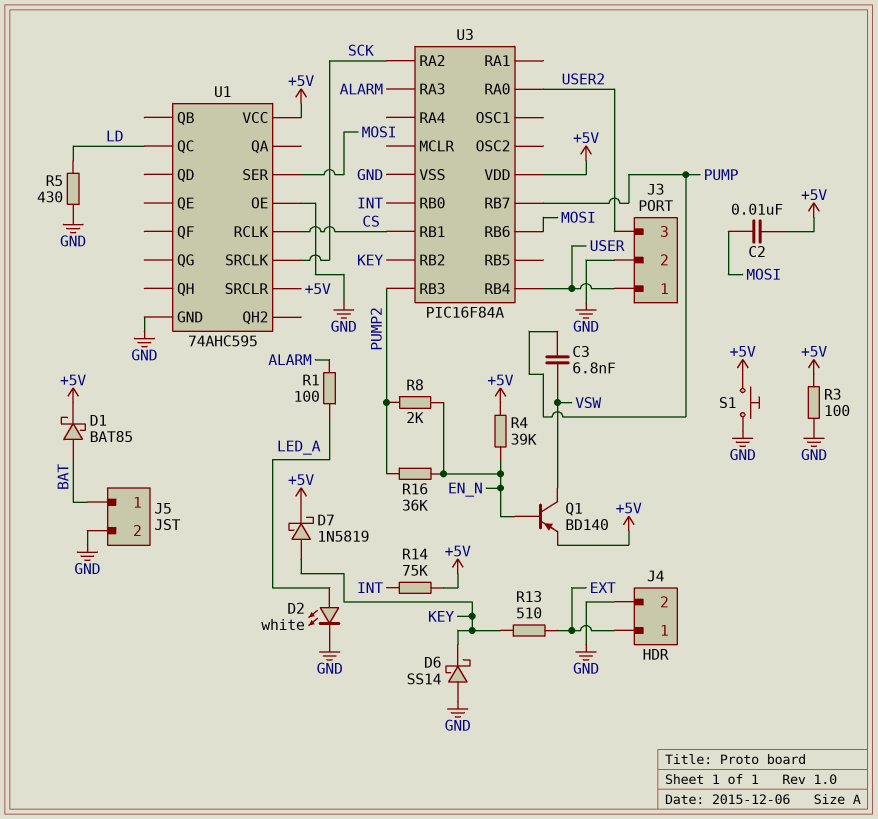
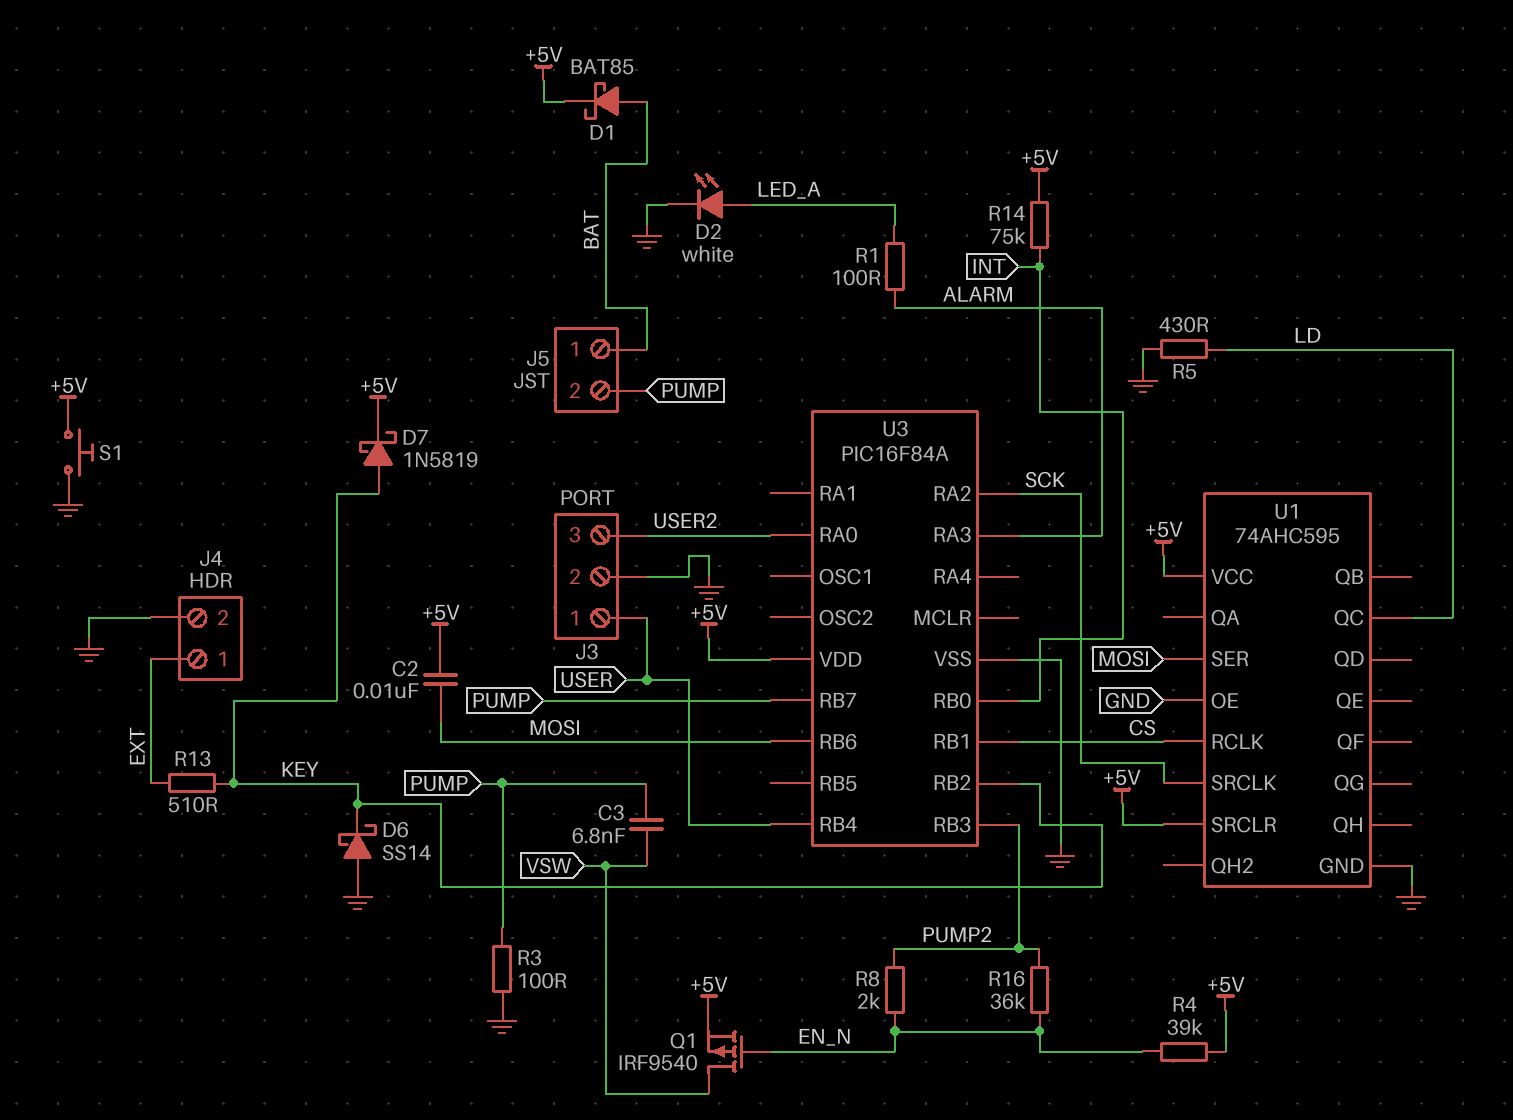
J5 pin 2: GND -> PUMP
Q1: PNP BD140 (B EN_N, C VSW, E +5V) -> PMOS IRF9540 (G EN_N, D VSW, S +5V)
R3: 100 (+5V, GND) -> 100 (GND, PUMP)

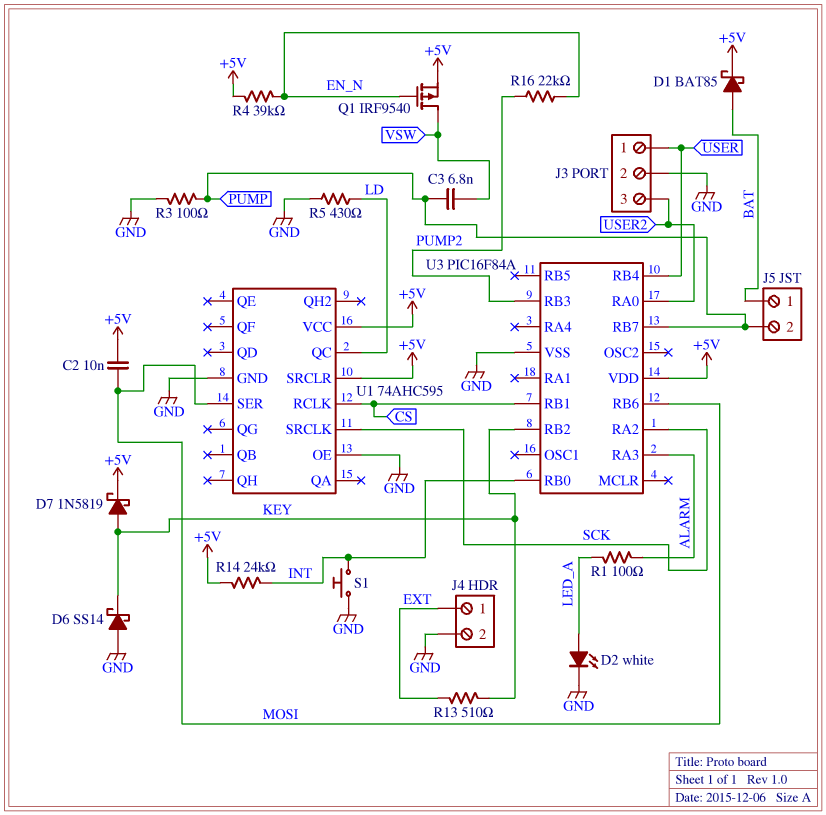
R8: 2k (EN_N, PUMP2) -> none
R14: 75k (+5V, INT) -> 24k (+5V, INT)
R16: 36k (EN_N, PUMP2) -> 22k (EN_N, PUMP2)
S1: button (+5V, GND) -> button (GND, INT)

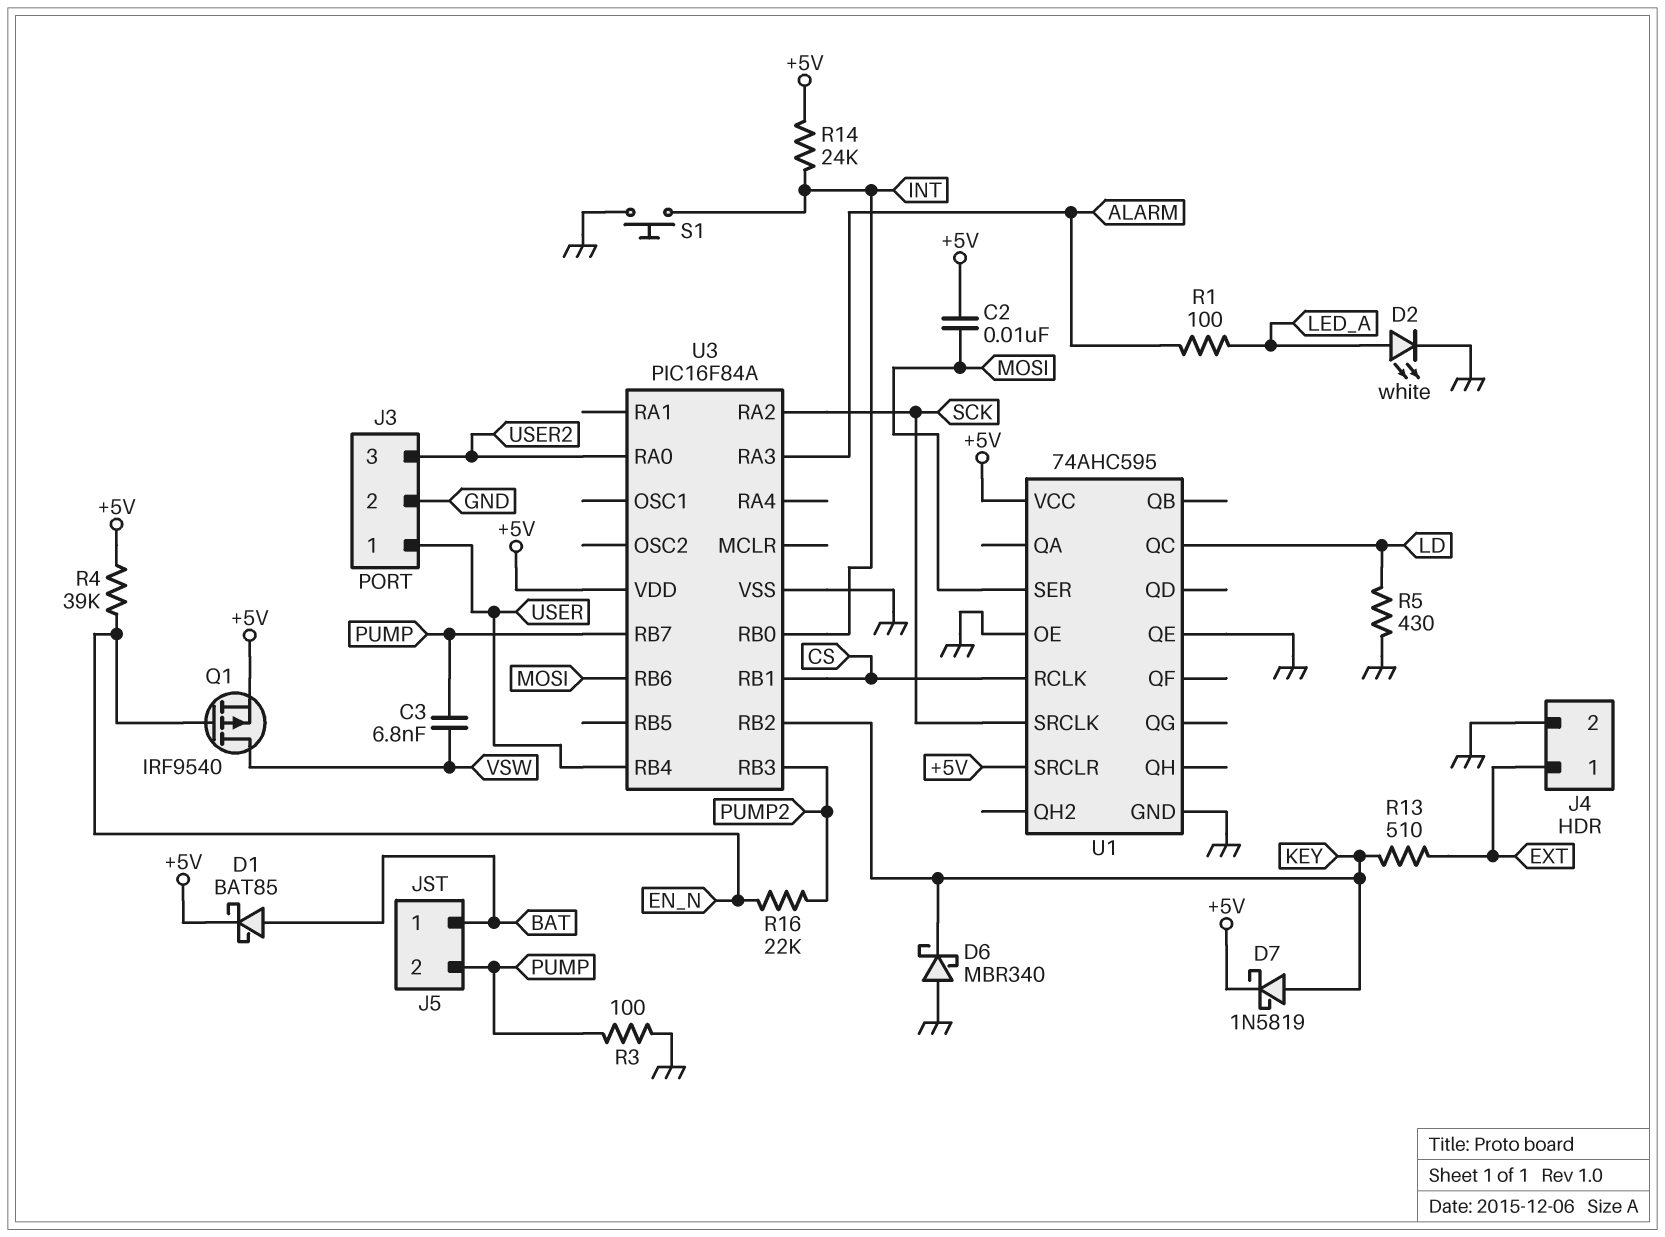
D6: schottky SS14 (A GND, K KEY) -> schottky MBR340 (A GND, K KEY)
U1 pin QE: none -> GND

